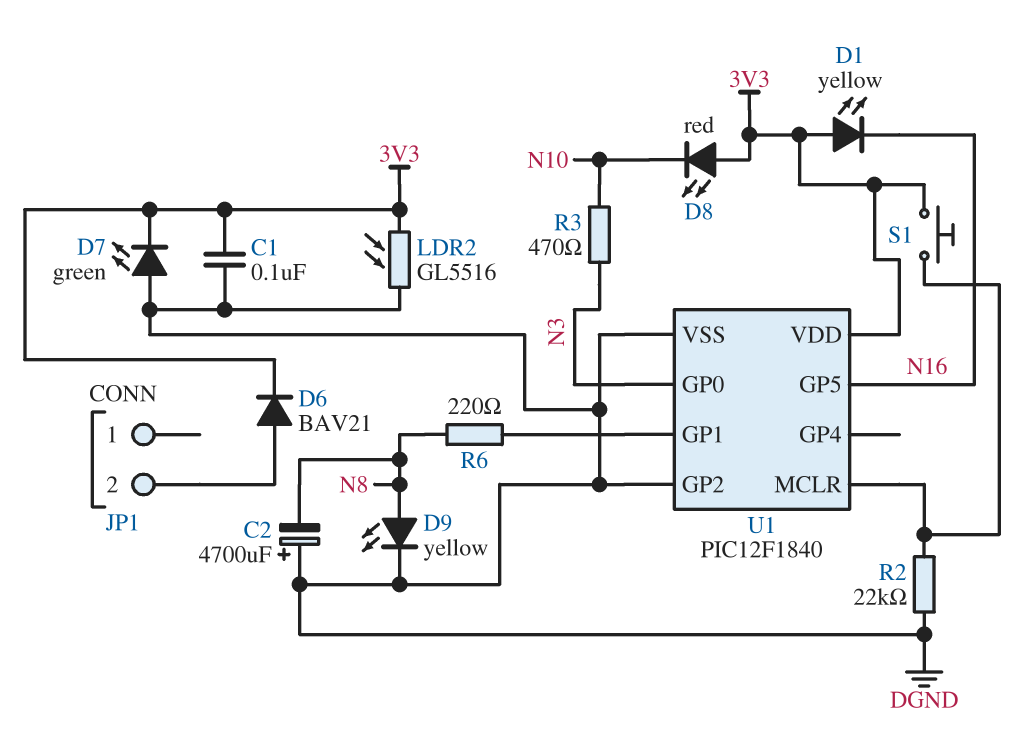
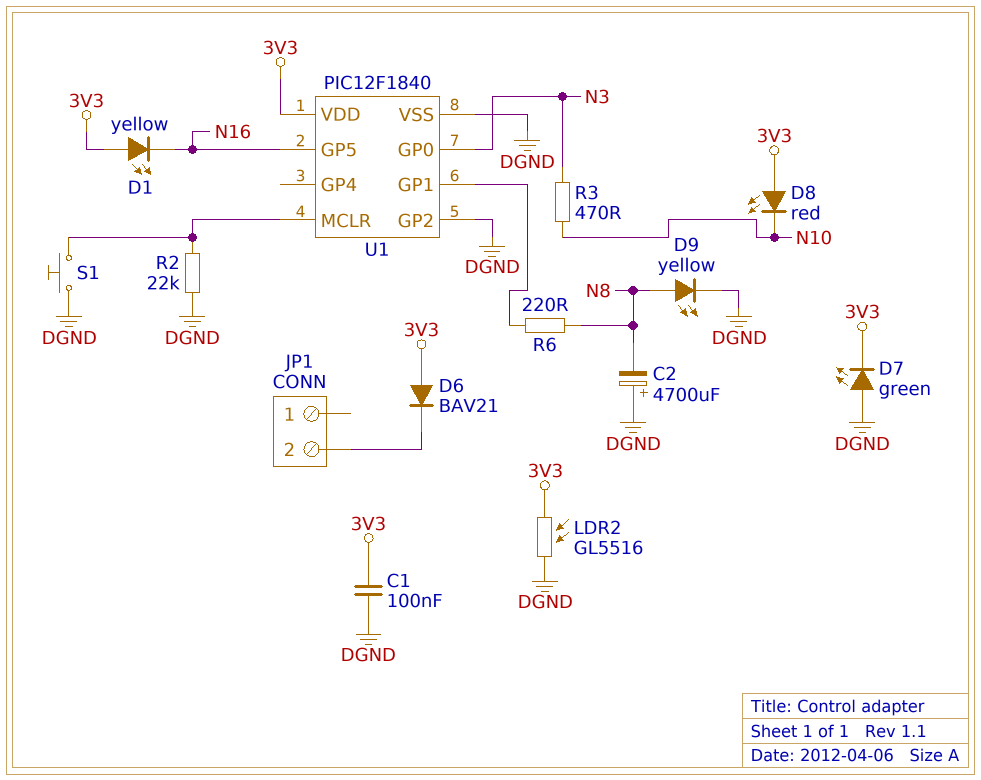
D6: diode BAV21 (A JP1/2, K 3V3) -> diode BAV21 (A 3V3, K JP1/2)
S1: button (3V3, U1/MCLR) -> button (DGND, U1/MCLR)

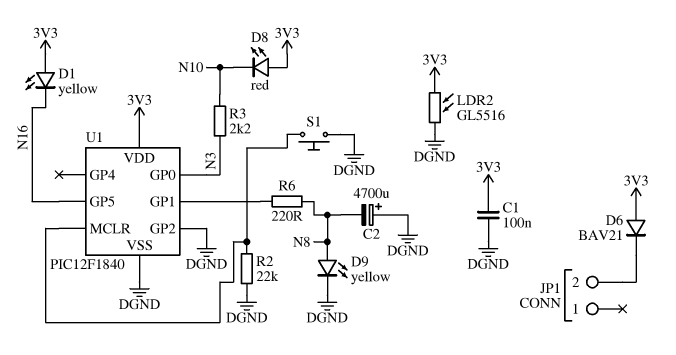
D7: LED green (A DGND, K 3V3) -> none
R3: 470 (N3, N10) -> 2.2k (N3, N10)

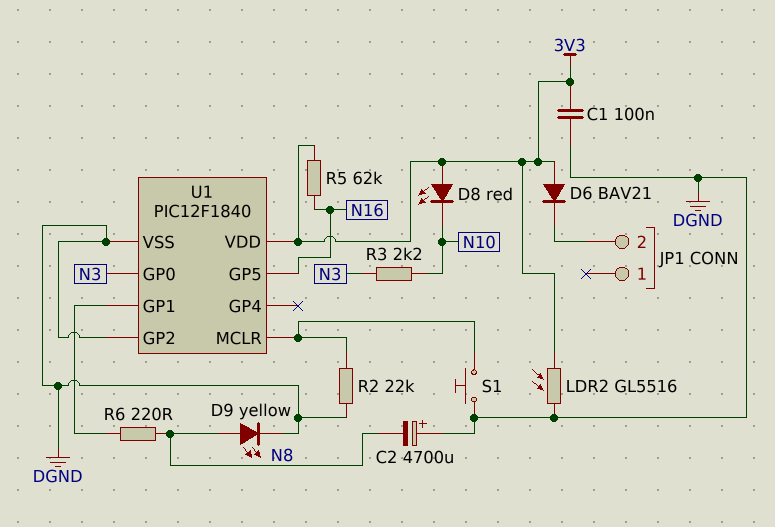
D1: LED yellow (A 3V3, K N16) -> none
R5: none -> 62k (3V3, N16)

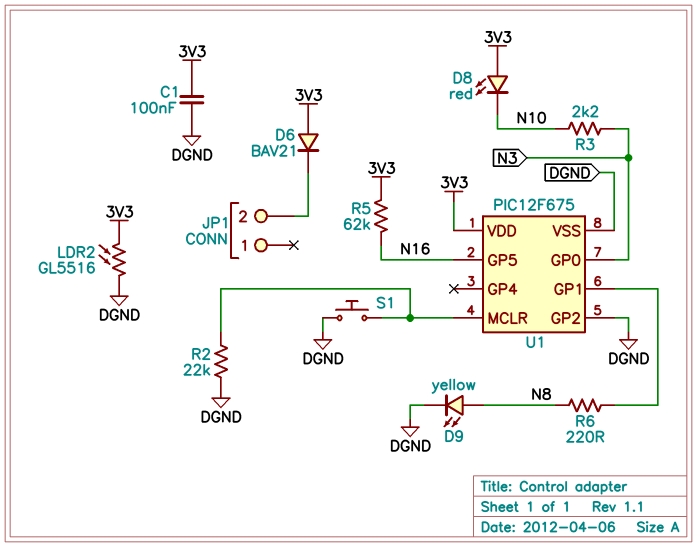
C2: 4700uF (plus DGND, minus N8) -> none
U1: PIC12F1840 -> PIC12F675

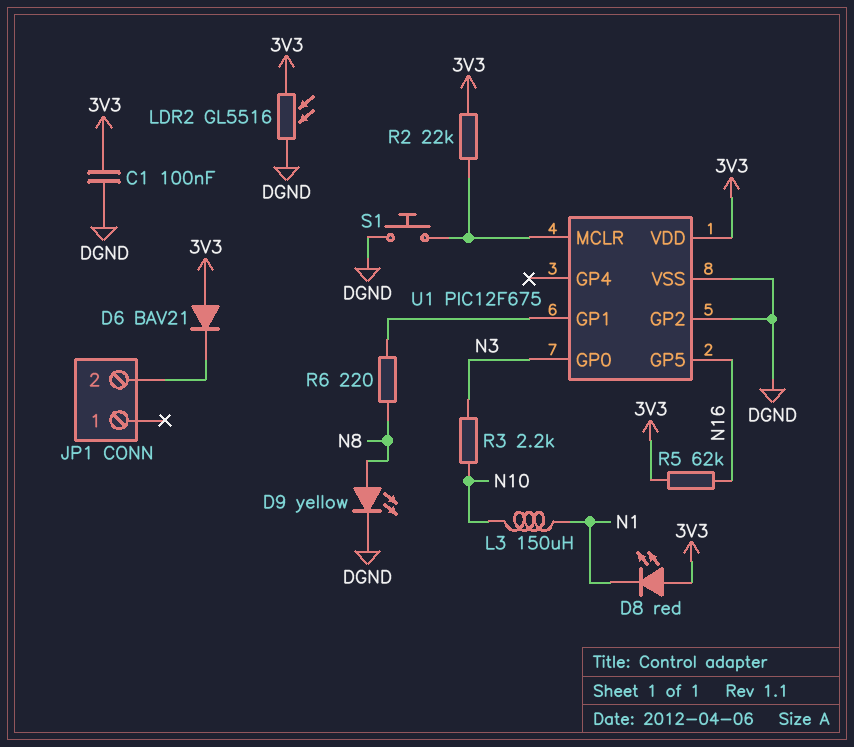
D8: LED red (A 3V3, K N10) -> LED red (A 3V3, K N1)
L3: none -> 150uH (N1, N10)
R2: 22k (DGND, U1/MCLR) -> 22k (3V3, U1/MCLR)

